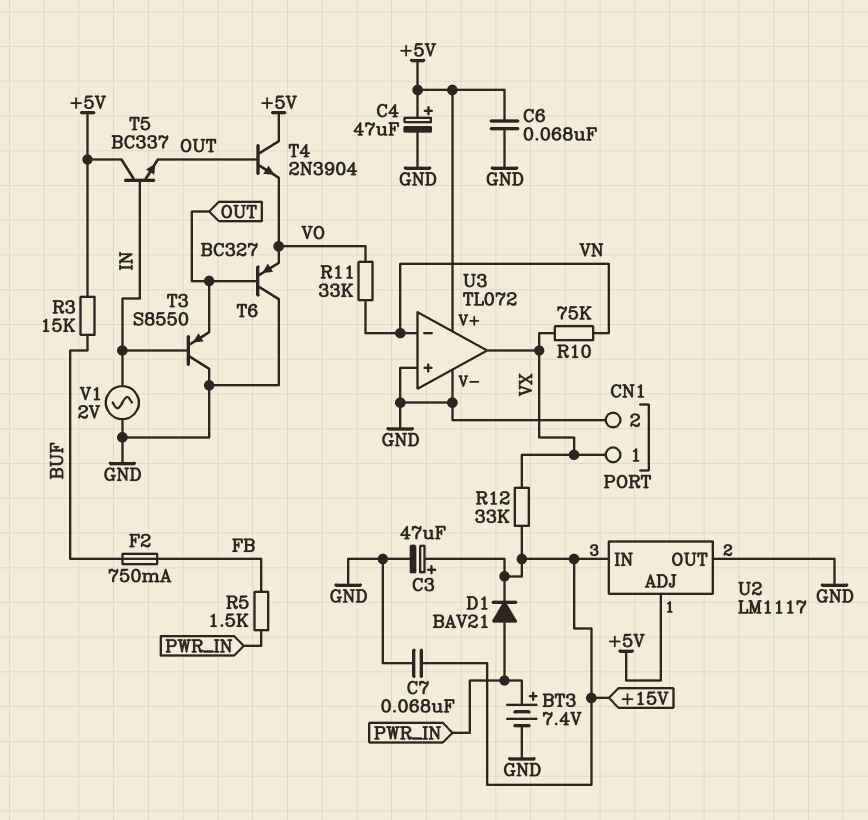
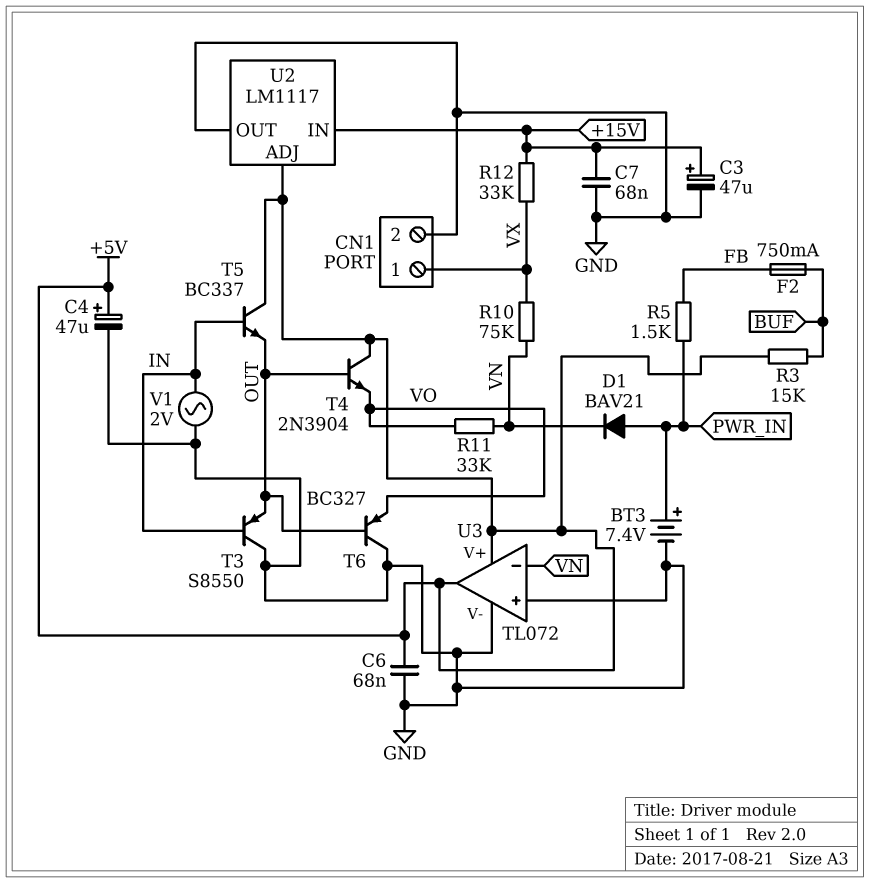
D1: diode BAV21 (A PWR_IN, K +15V) -> diode BAV21 (A PWR_IN, K VN)
U3 pin out: VX -> +5V

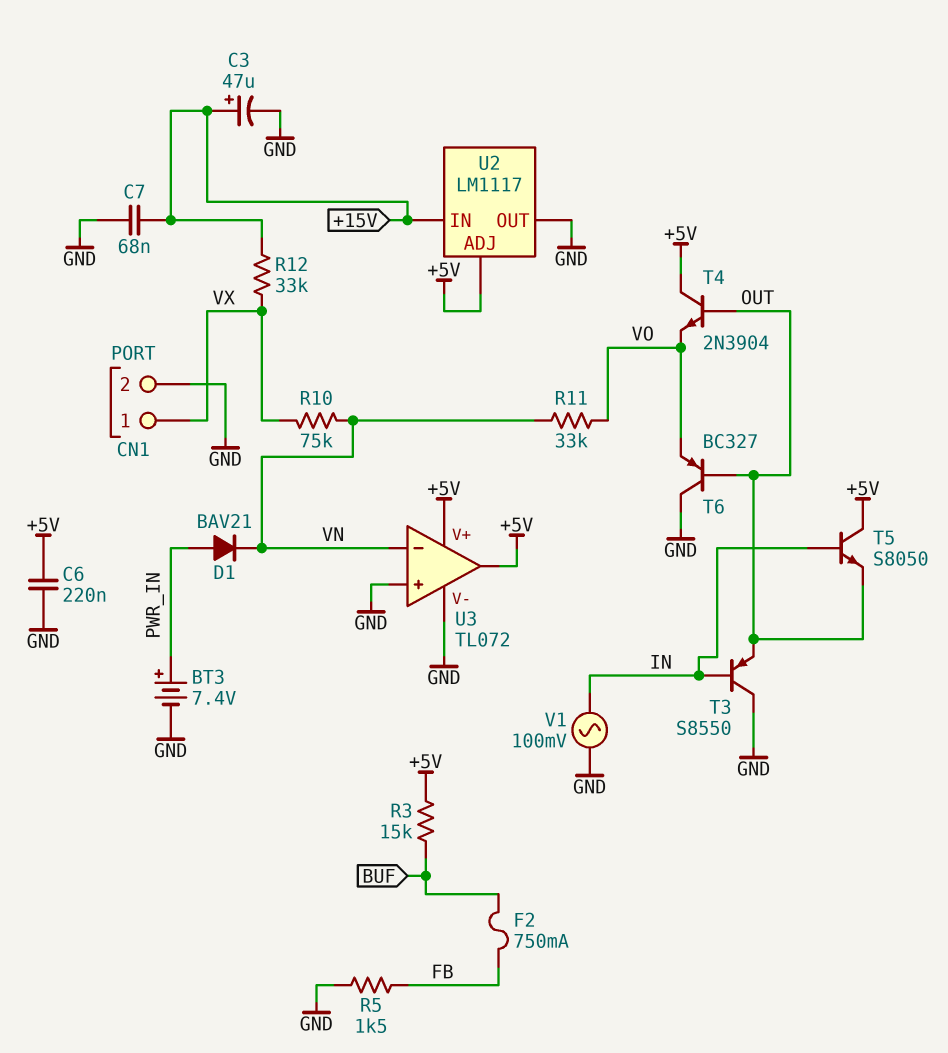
C4: 47uF (plus +5V, minus GND) -> none
C6: 68nF (+5V, GND) -> 220nF (+5V, GND)
R5: 1.5k (FB, PWR_IN) -> 1.5k (FB, GND)
T5: NPN BC337 (B IN, C +5V, E OUT) -> NPN S8050 (B IN, C +5V, E OUT)
V1: AC 2V (GND, IN) -> AC 100mV (GND, IN)

